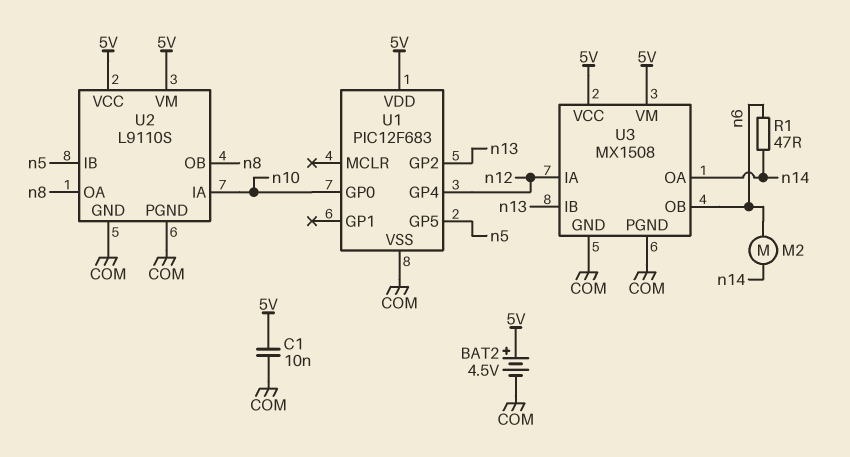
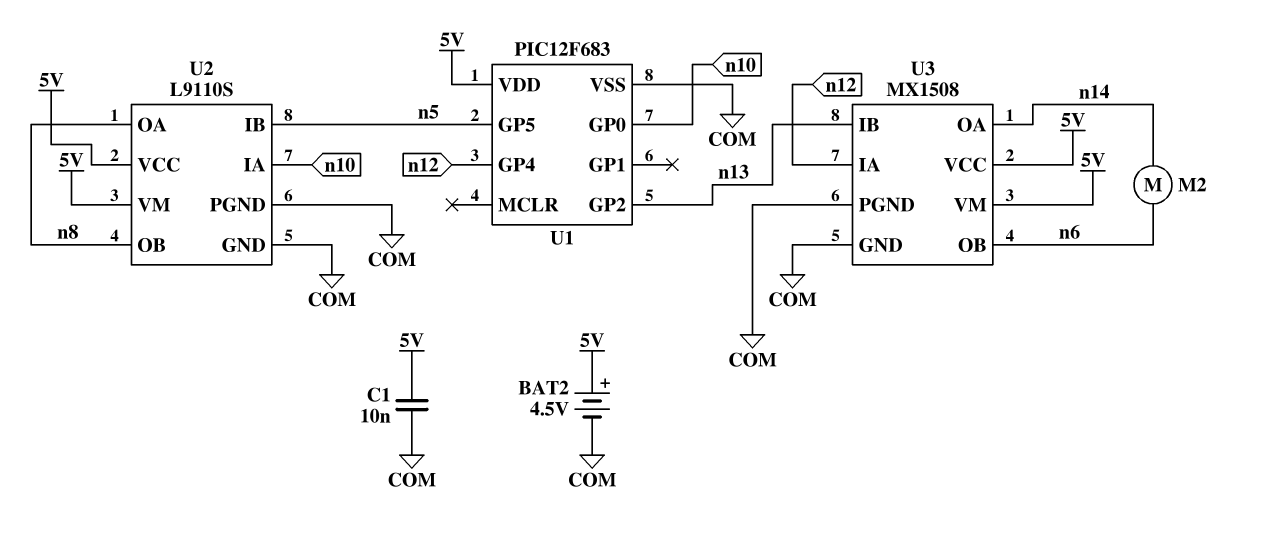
R1: 47 (n6, n14) -> none

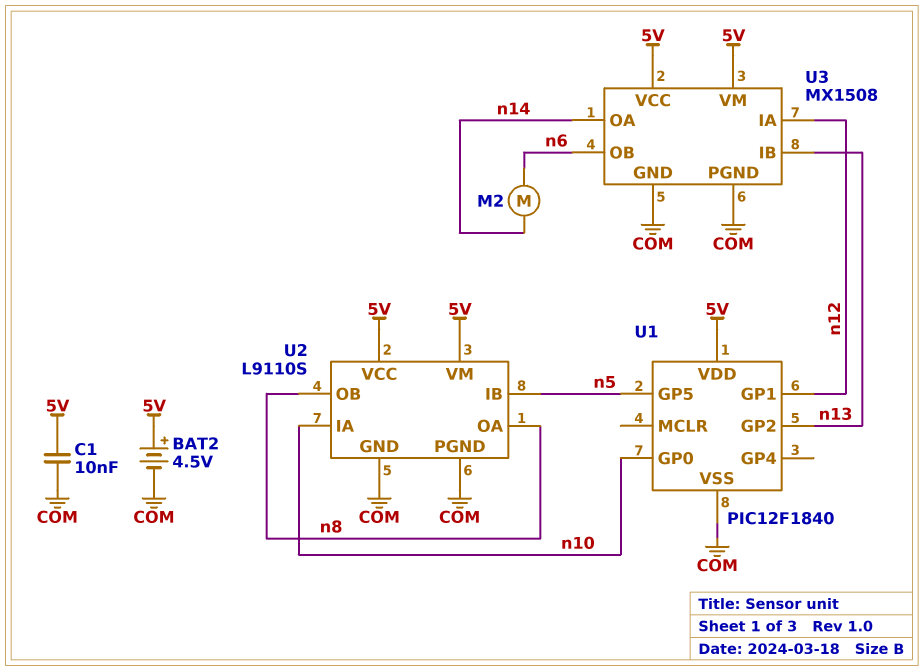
U1: PIC12F683 -> PIC12F1840
U1 pin GP1: none -> n12
U1 pin GP4: n12 -> none

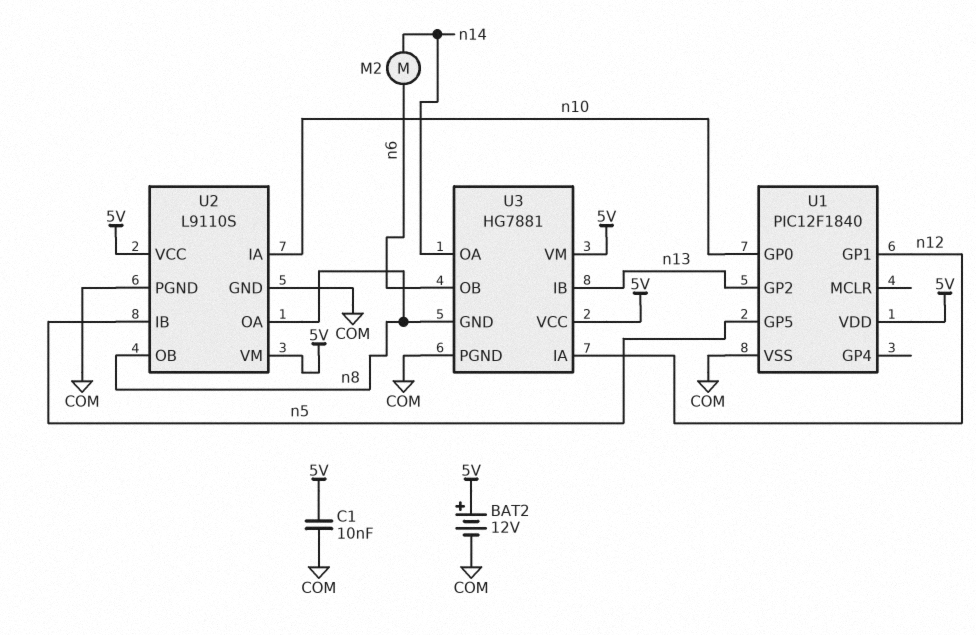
BAT2: 4.5V (plus 5V, minus COM) -> 12V (plus 5V, minus COM)
U3: MX1508 -> HG7881
U3 pin GND: COM -> n8

